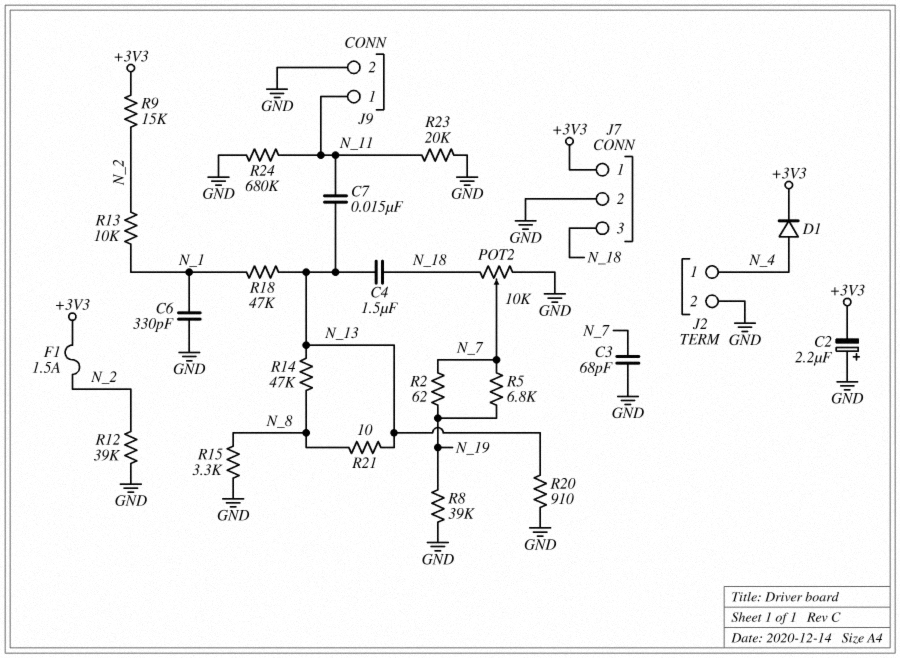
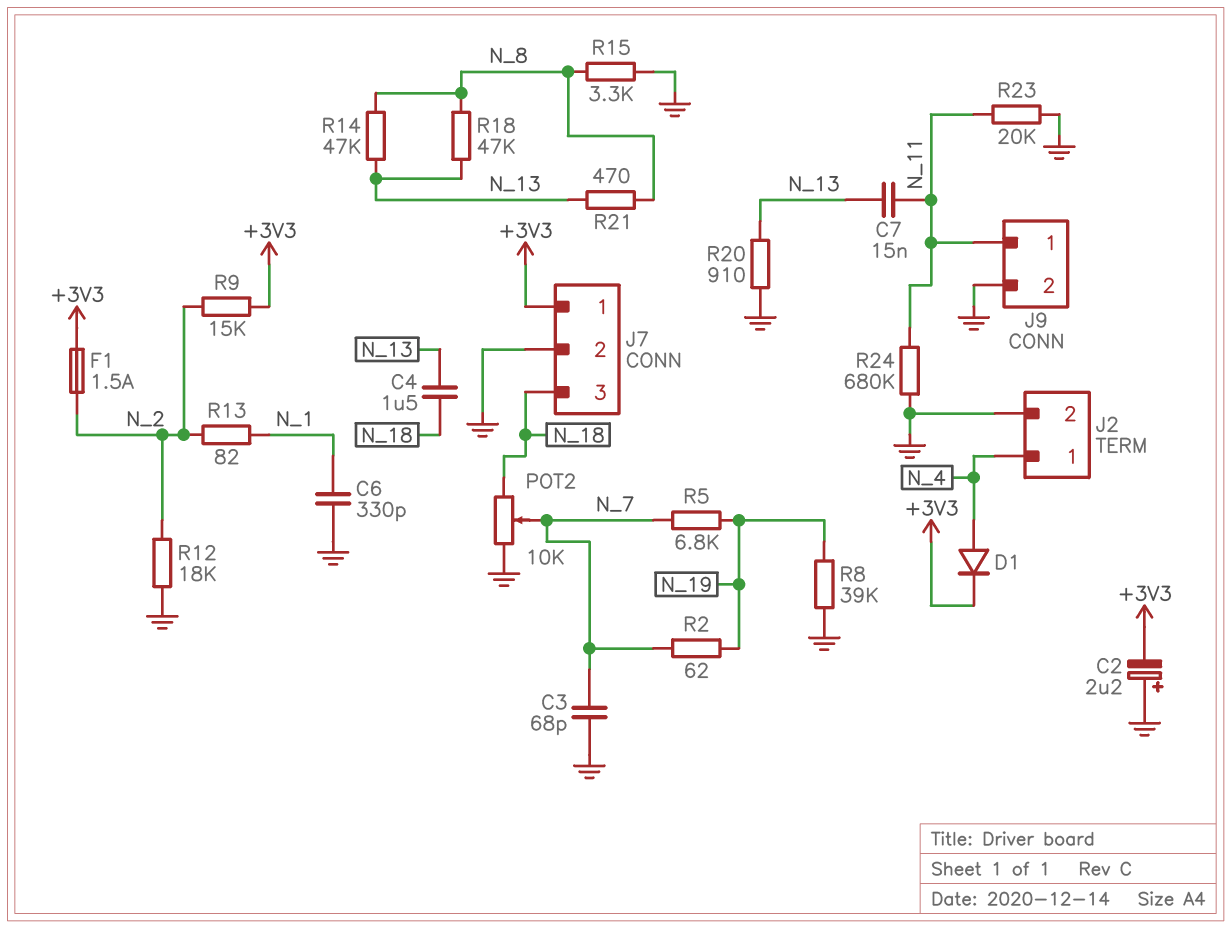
R12: 39k (GND, N_2) -> 18k (GND, N_2)
R13: 10k (N_1, N_2) -> 82 (N_1, N_2)
R18: 47k (N_1, N_13) -> 47k (N_8, N_13)
R21: 10 (N_8, N_13) -> 470 (N_8, N_13)

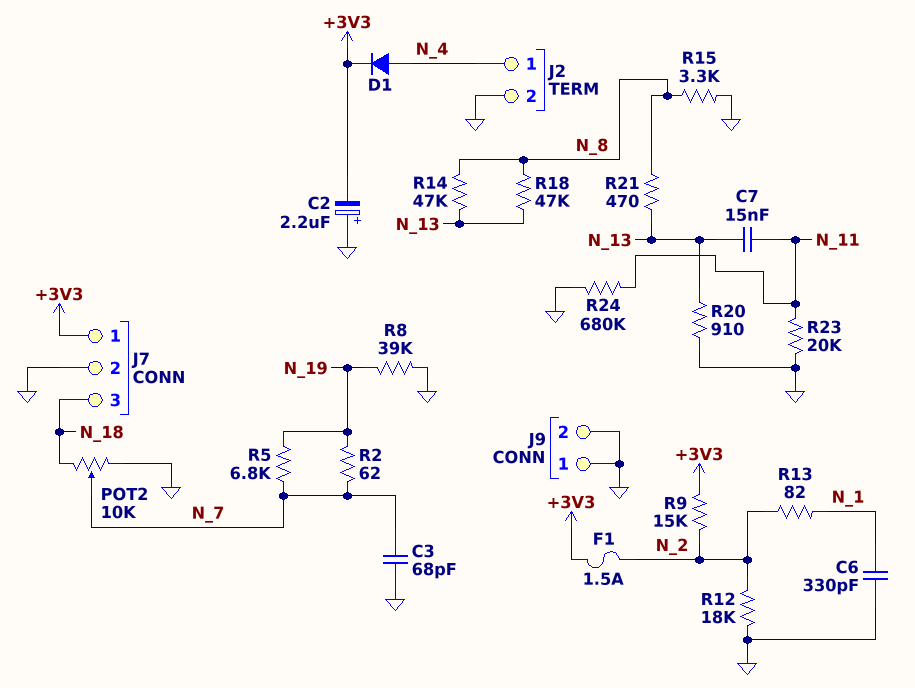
C4: 1.5uF (N_13, N_18) -> none
J9 pin 1: N_11 -> GND

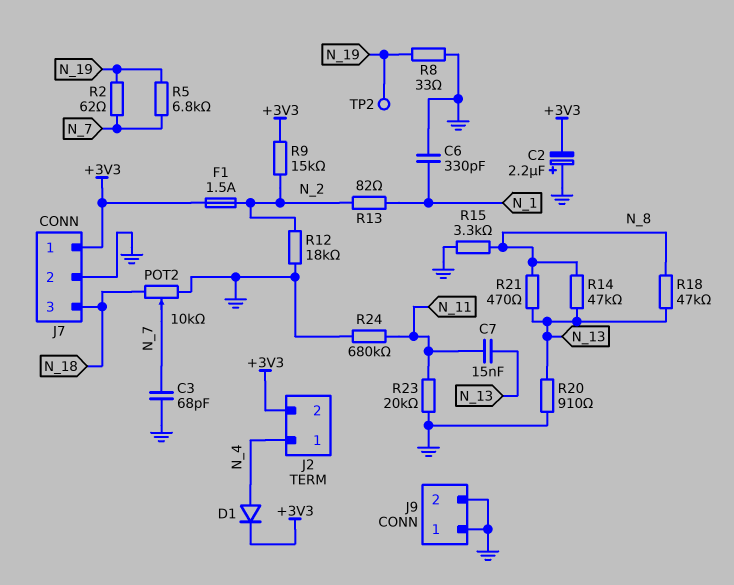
J2 pin 2: GND -> +3V3
R8: 39k (GND, N_19) -> 33 (GND, N_19)
TP2: none -> test point (N_19)

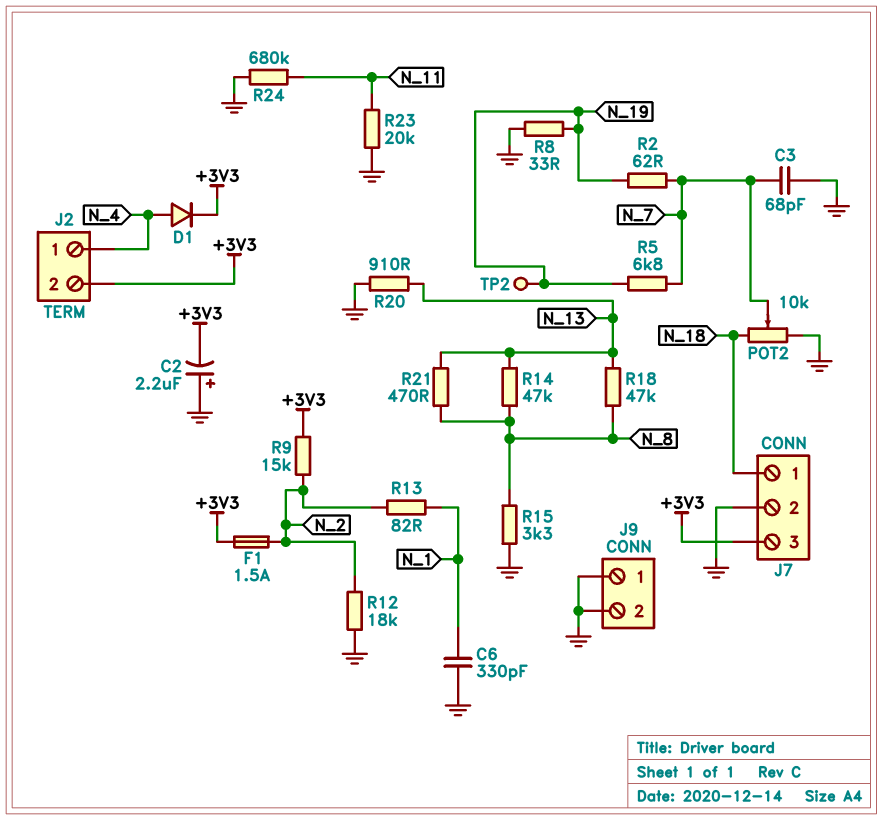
C7: 15nF (N_11, N_13) -> none
J7 pin 1: +3V3 -> N_18
J7 pin 3: N_18 -> +3V3

